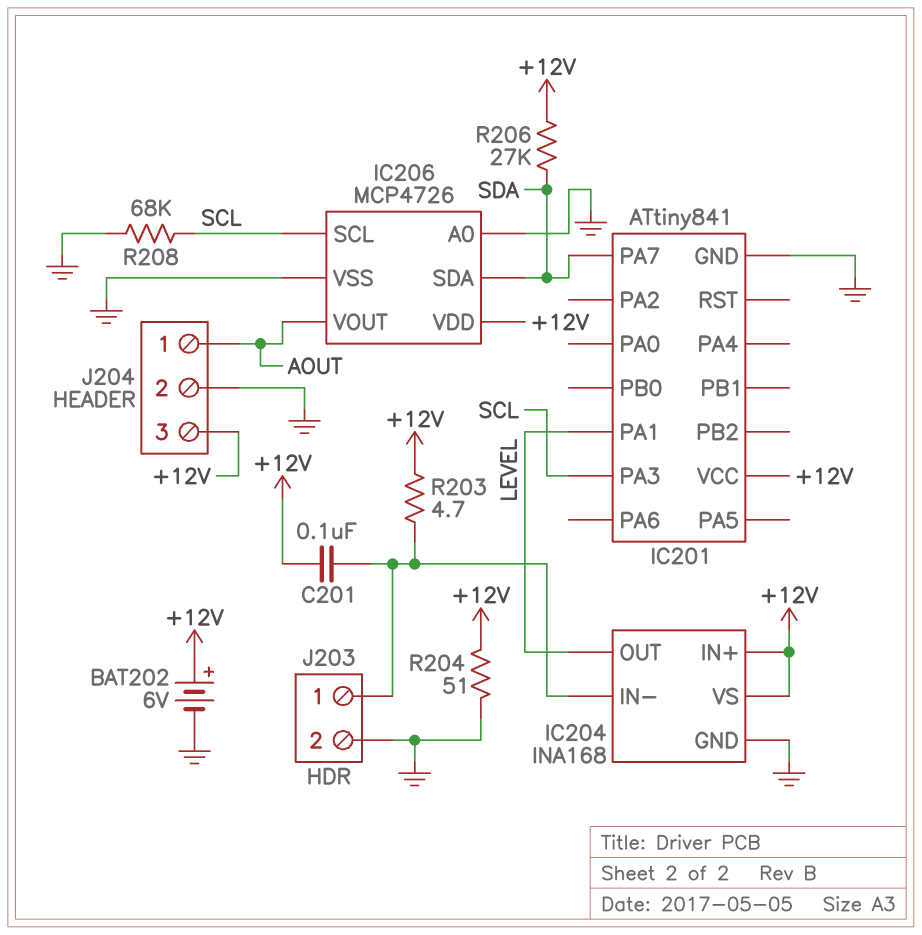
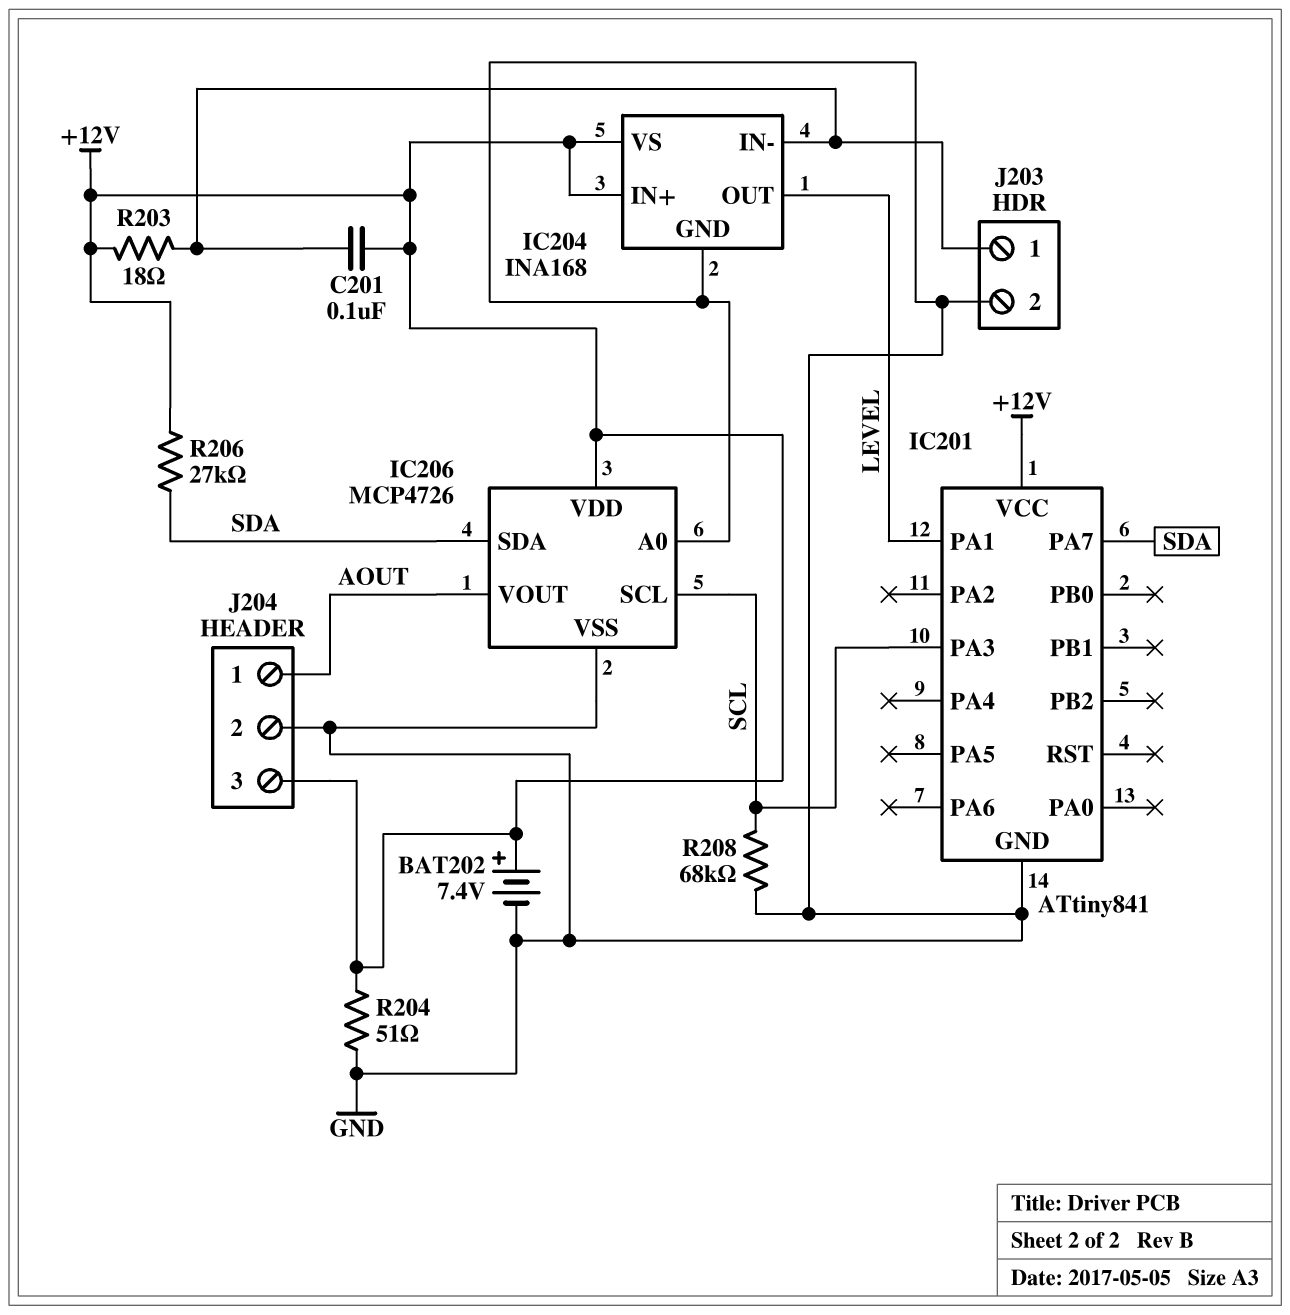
BAT202: 6V (plus +12V, minus GND) -> 7.4V (plus +12V, minus GND)
R203: 4.7 (+12V, IC204/IN-) -> 18 (+12V, IC204/IN-)

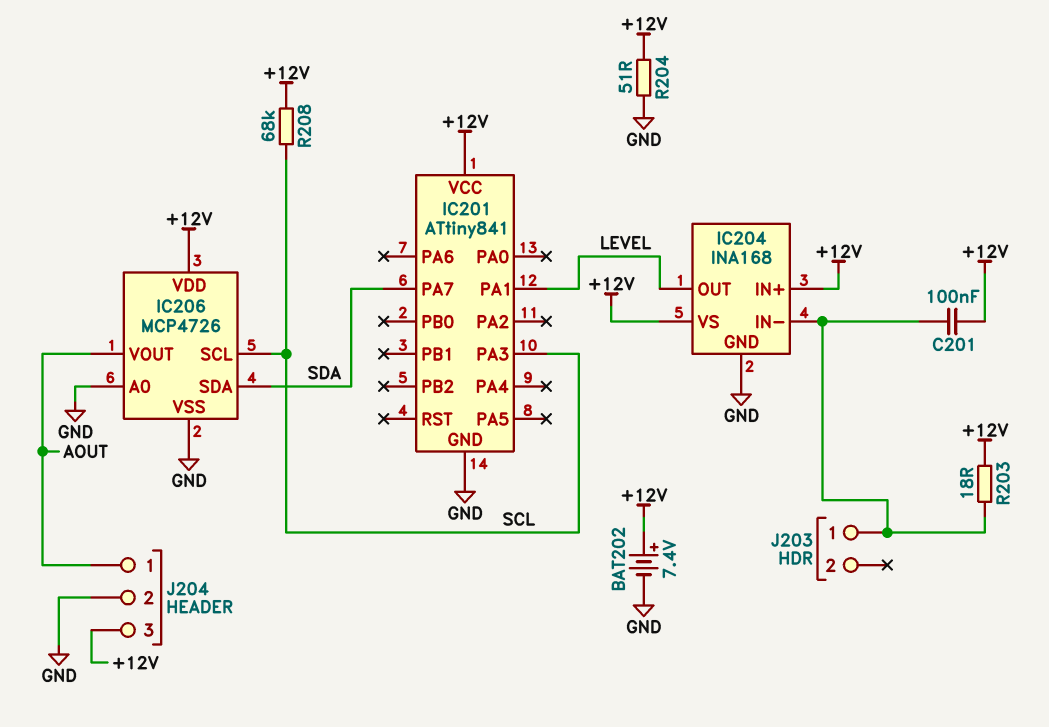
J203 pin 2: GND -> none
R206: 27k (+12V, SDA) -> none
R208: 68k (GND, SCL) -> 68k (+12V, SCL)

